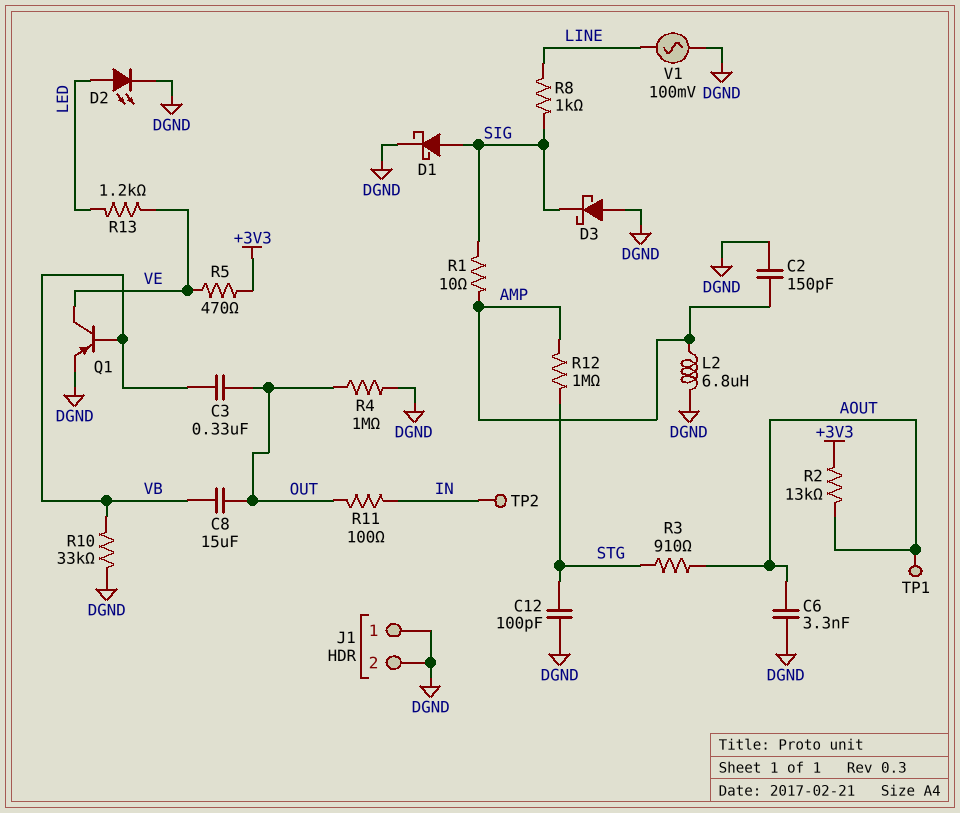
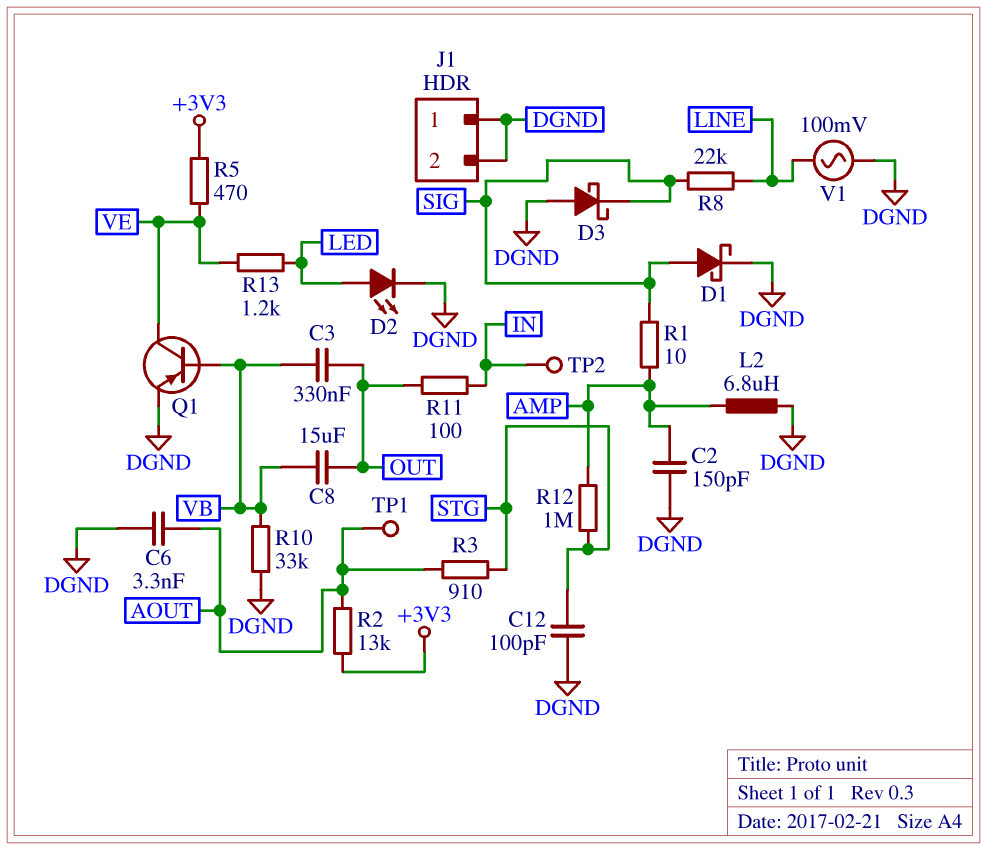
R4: 1M (DGND, OUT) -> none
R8: 1k (LINE, SIG) -> 22k (LINE, SIG)

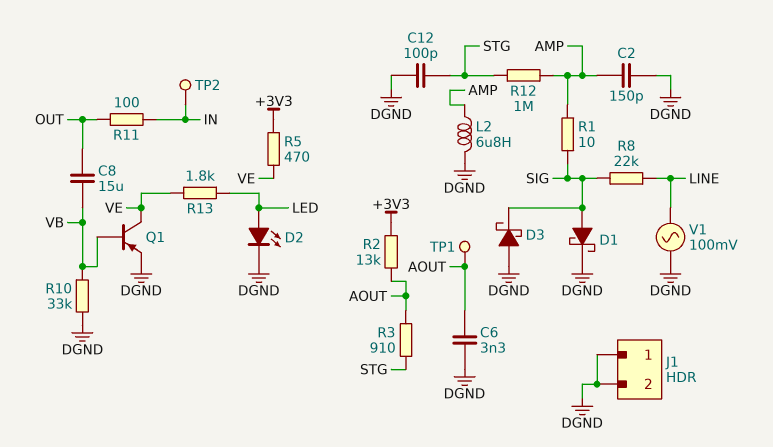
C3: 330nF (OUT, VB) -> none
R13: 1.2k (LED, VE) -> 1.8k (LED, VE)

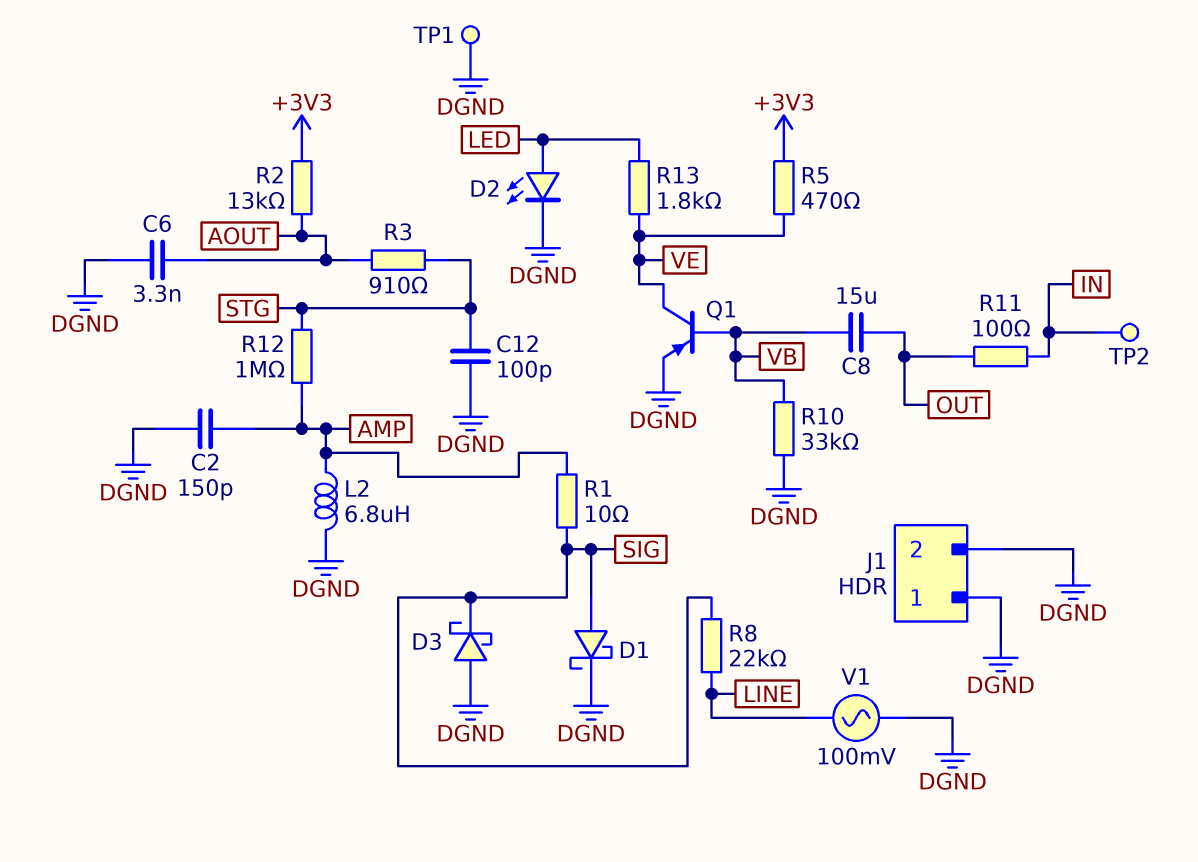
TP1: test point (AOUT) -> test point (DGND)

